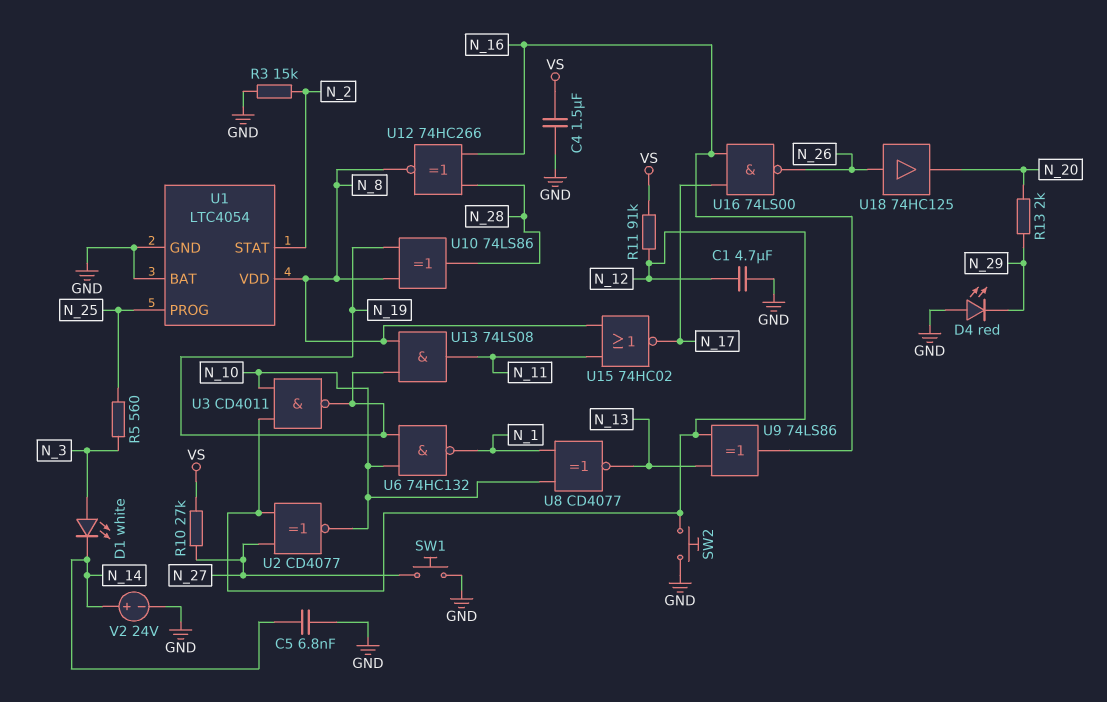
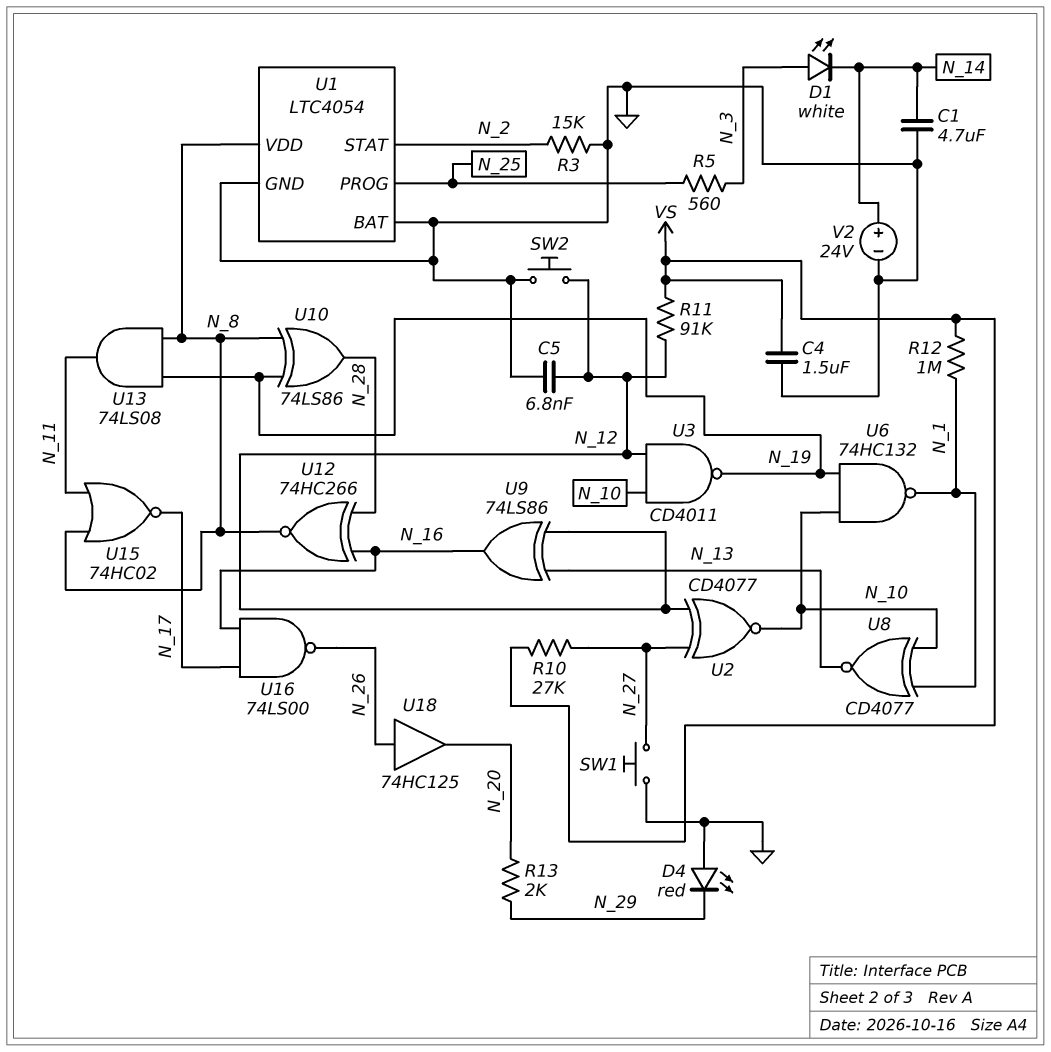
C1: 4.7uF (GND, N_12) -> 4.7uF (GND, N_14)
C5: 6.8nF (GND, N_14) -> 6.8nF (GND, N_12)
R12: none -> 1M (N_1, VS)

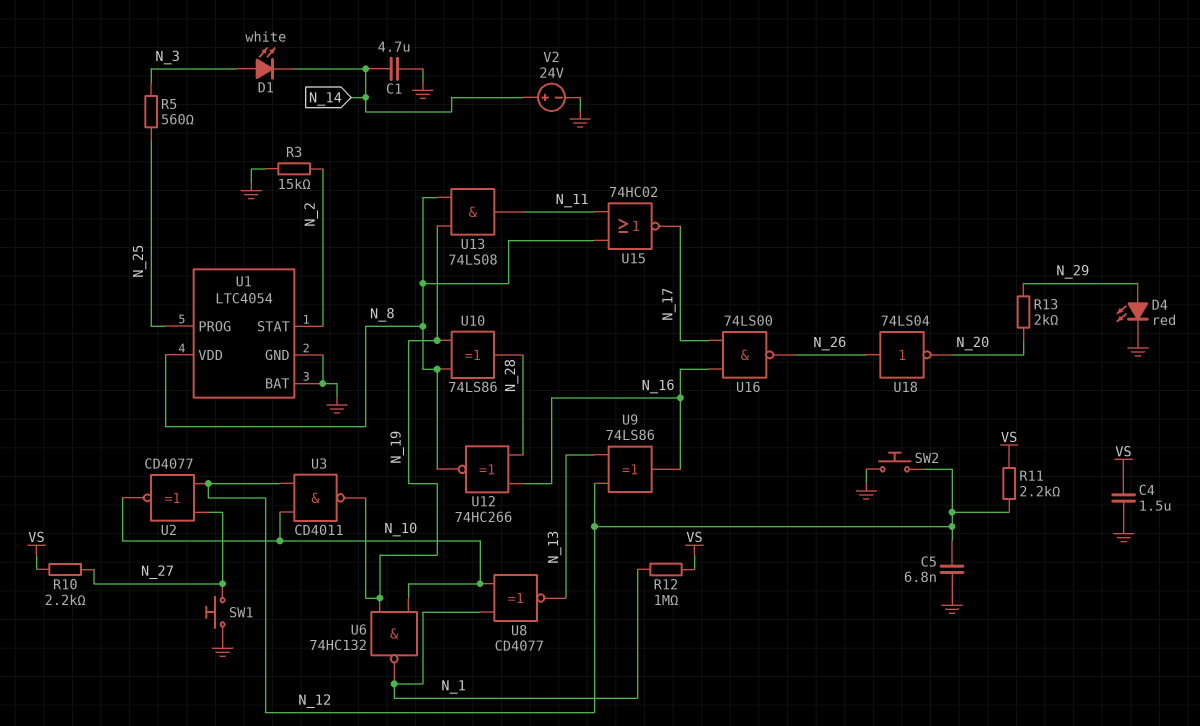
D4: LED red (A GND, K N_29) -> LED red (A N_29, K GND)
R10: 27k (N_27, VS) -> 2.2k (N_27, VS)
R11: 91k (N_12, VS) -> 2.2k (N_12, VS)
U18: buffer 74HC125 (in N_26, out N_20) -> NOT 74LS04 (in N_26, out N_20)

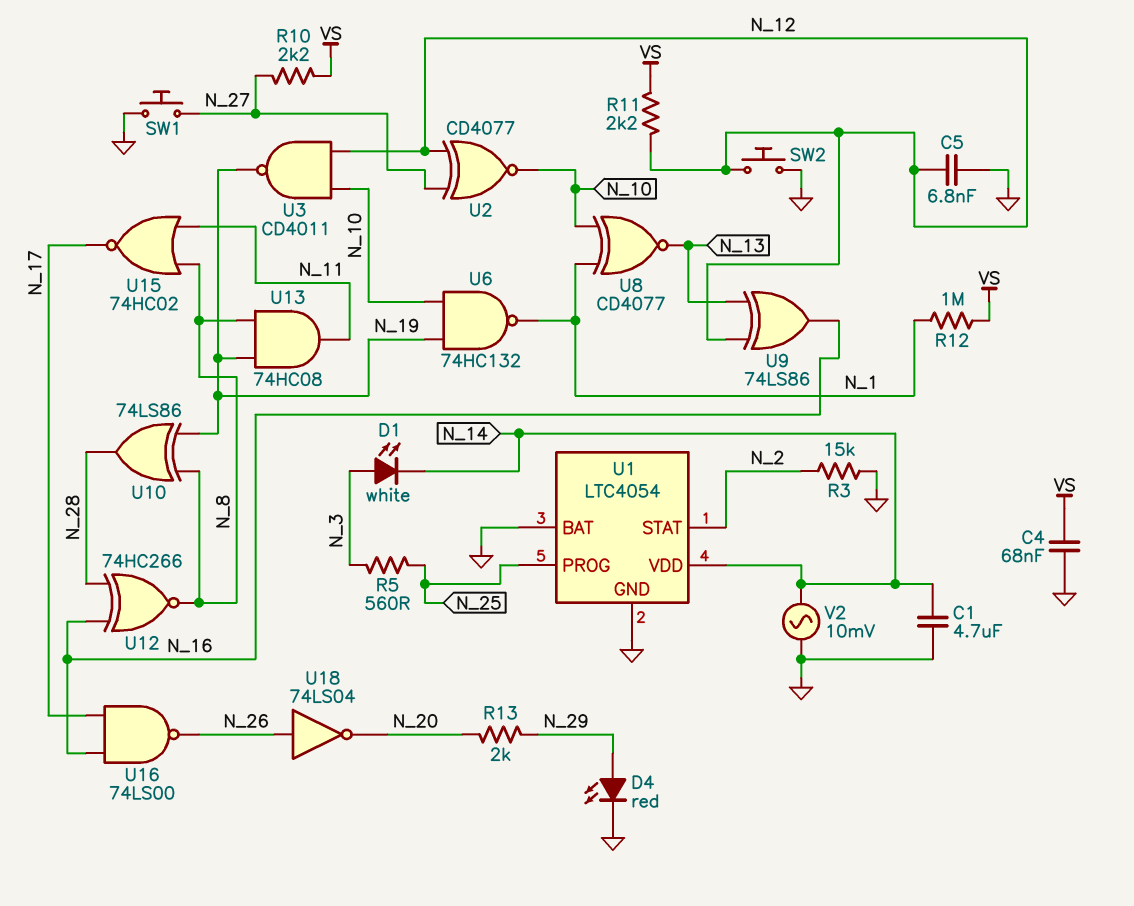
C4: 1.5uF (GND, VS) -> 68nF (GND, VS)
U1 pin VDD: N_8 -> N_14
U13: AND 74LS08 (in N_8, in N_19, out N_11) -> AND 74HC08 (in N_8, in N_19, out N_11)
V2: 24V (plus N_14, minus GND) -> AC 10mV (GND, N_14)

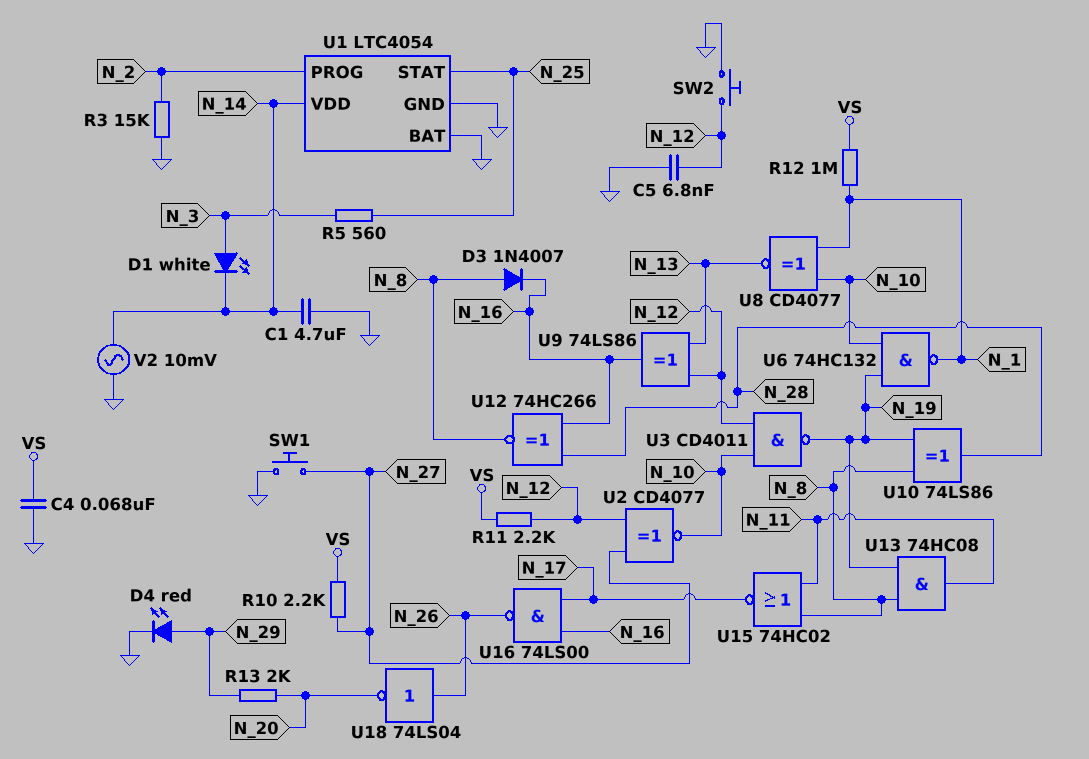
D3: none -> diode 1N4007 (A N_8, K N_16)
U1 pin PROG: N_25 -> N_2
U1 pin STAT: N_2 -> N_25

